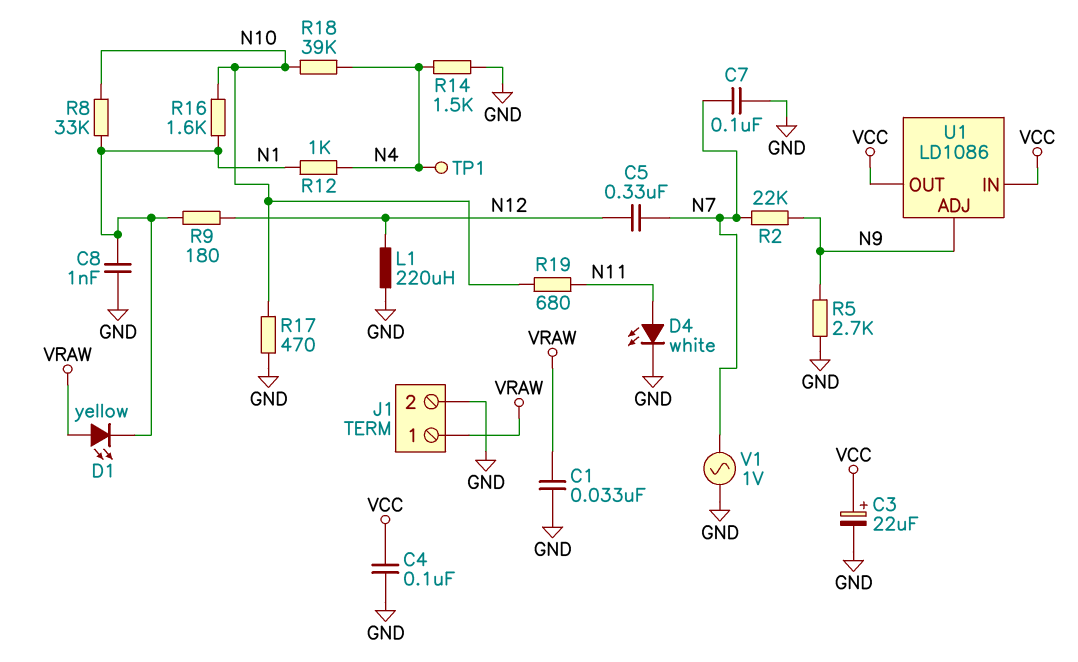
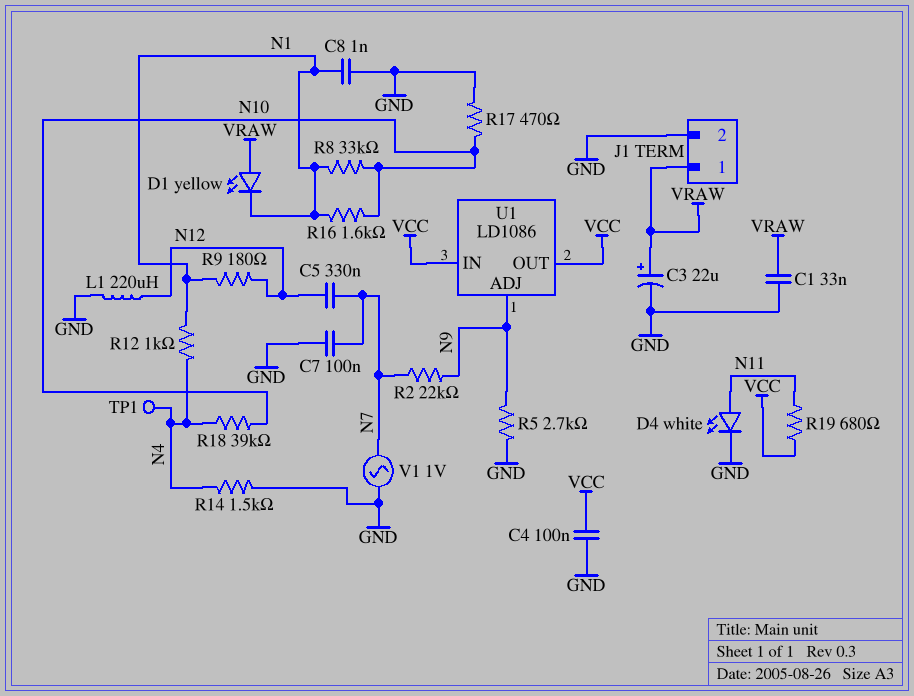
C3: 22uF (plus VCC, minus GND) -> 22uF (plus VRAW, minus GND)
R19: 680 (N10, N11) -> 680 (N11, VCC)

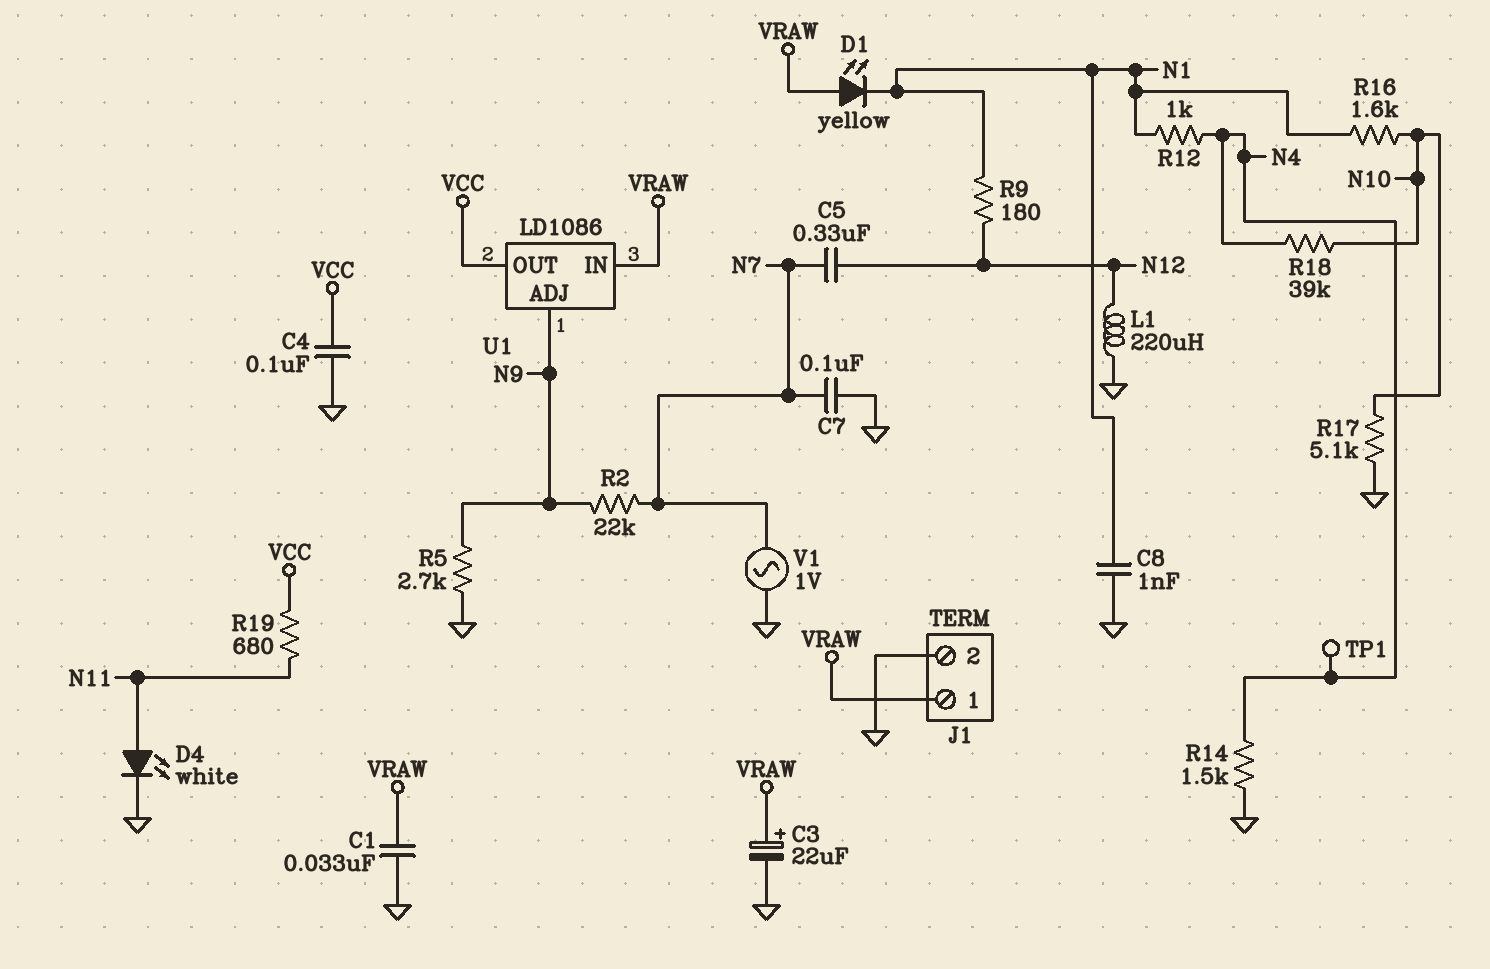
R8: 33k (N1, N10) -> none
R17: 470 (GND, N10) -> 5.1k (GND, N10)
U1 pin IN: VCC -> VRAW

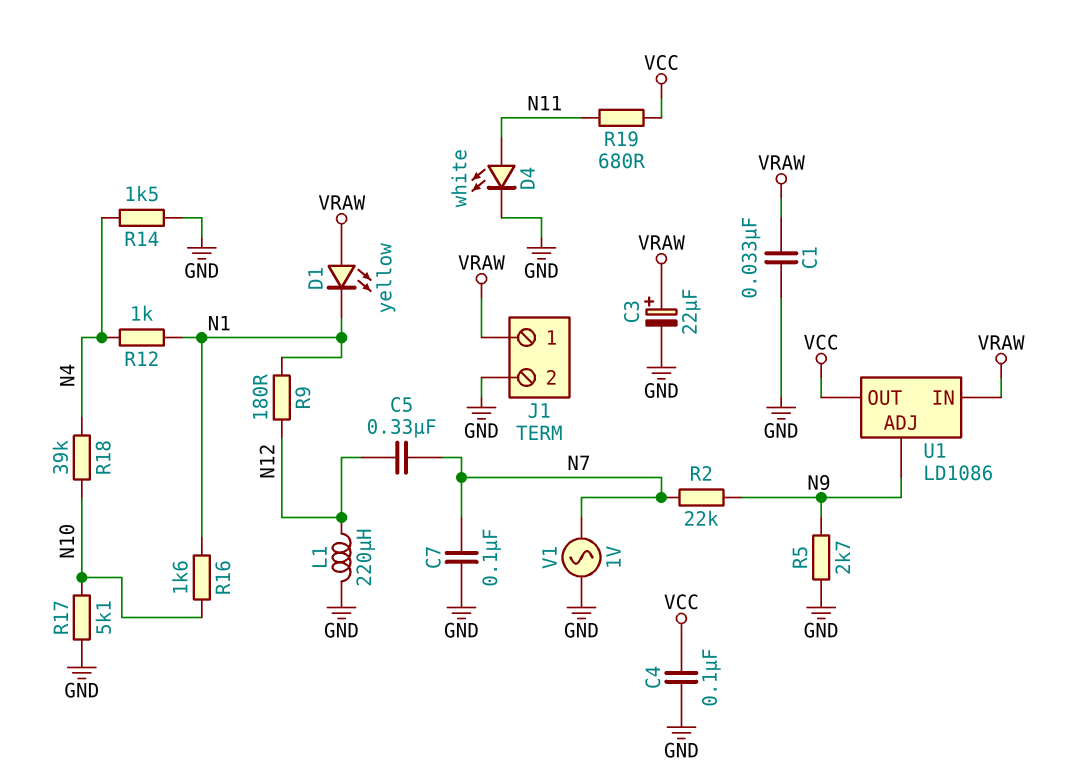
C8: 1nF (GND, N1) -> none
TP1: test point (N4) -> none

